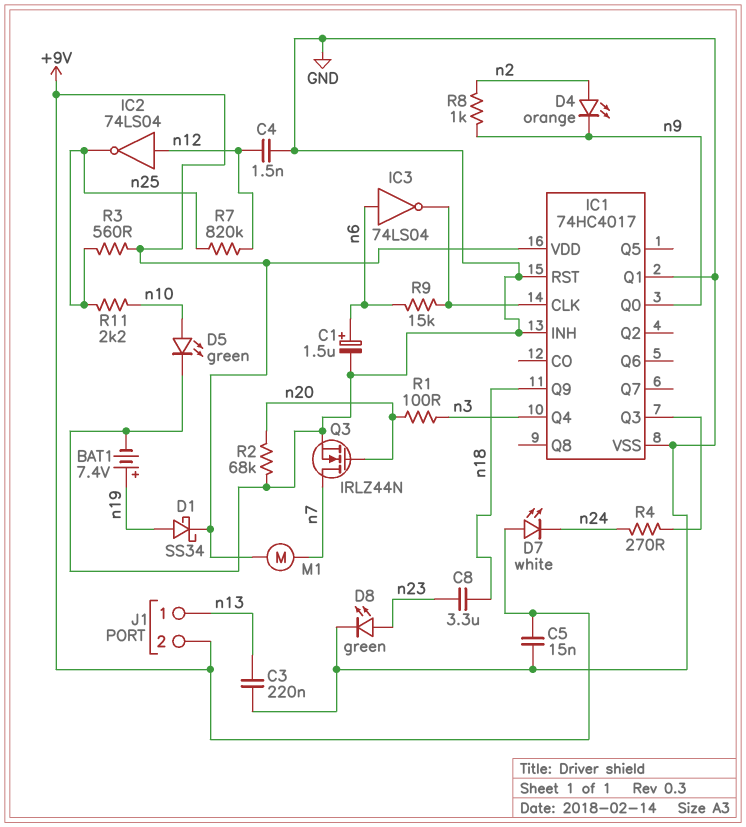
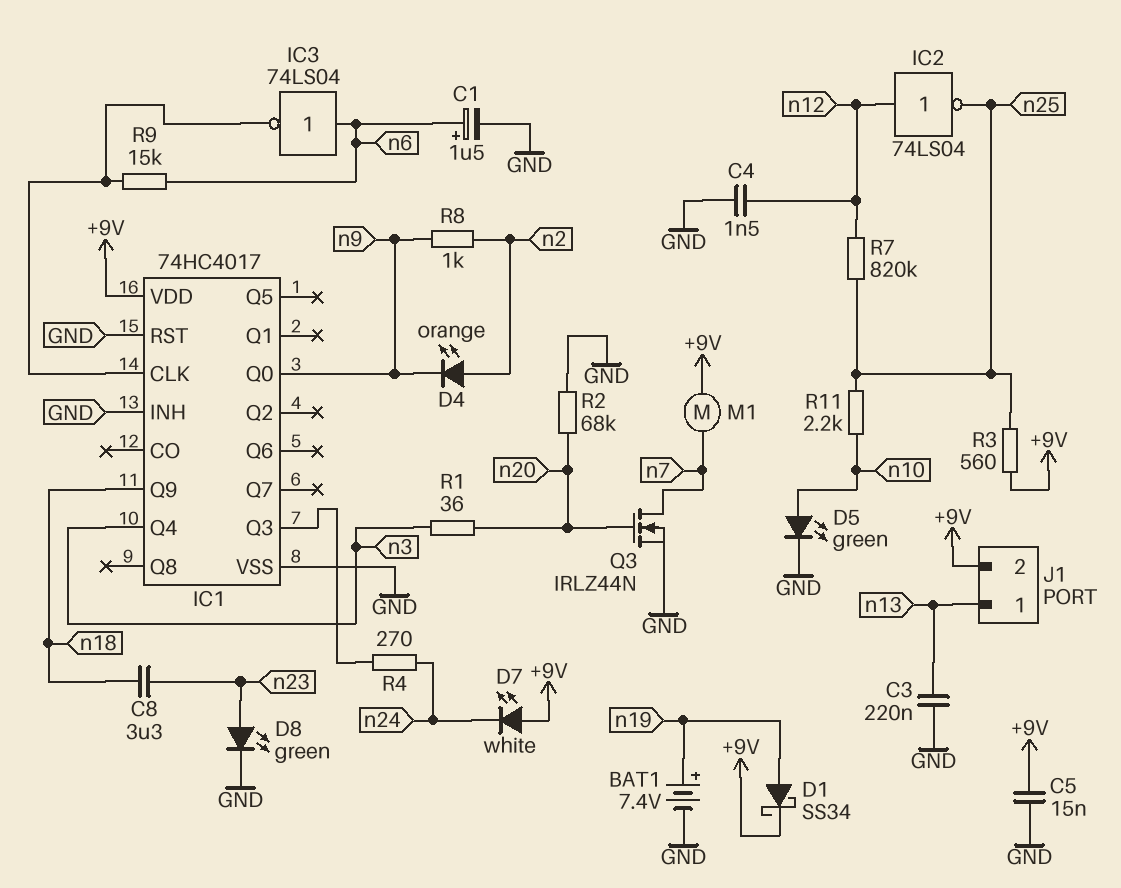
IC1 pin Q1: GND -> none
R1: 100 (n3, n20) -> 36 (n3, n20)

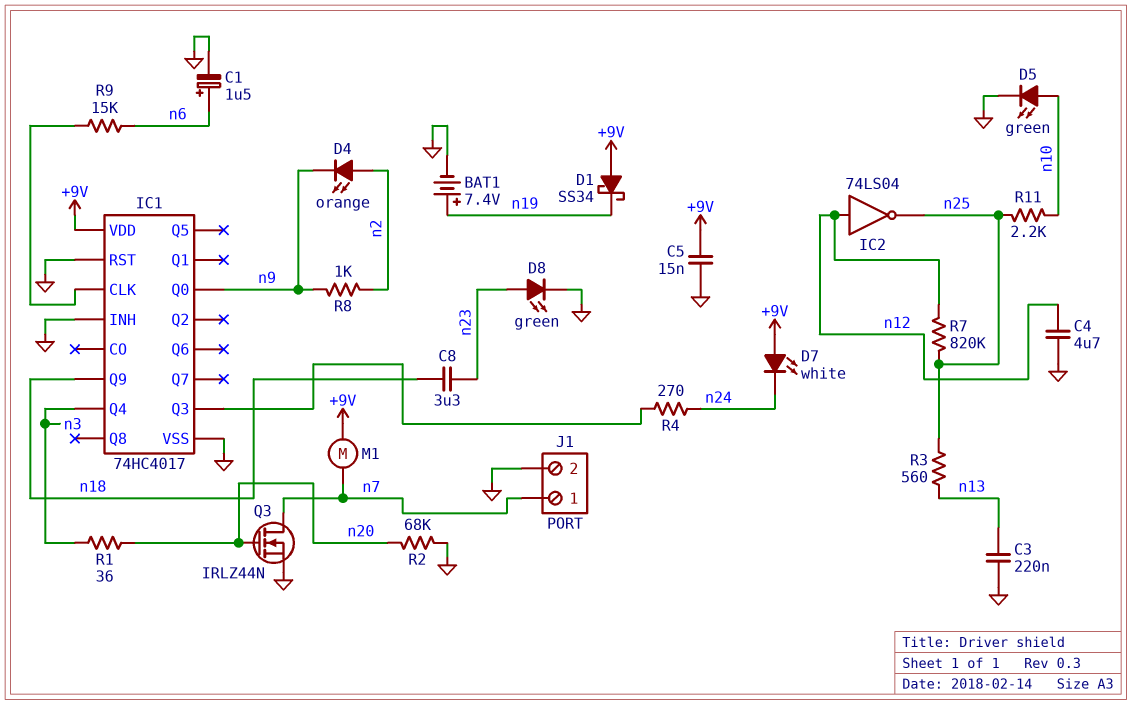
C4: 1.5nF (GND, n12) -> 4.7uF (GND, n12)
D1: schottky SS34 (A n19, K +9V) -> schottky SS34 (A +9V, K n19)
IC3: NOT 74LS04 (in n6, out IC1/CLK) -> none
J1 pin 1: n13 -> n7
J1 pin 2: +9V -> GND
R3: 560 (+9V, n25) -> 560 (n13, n25)

